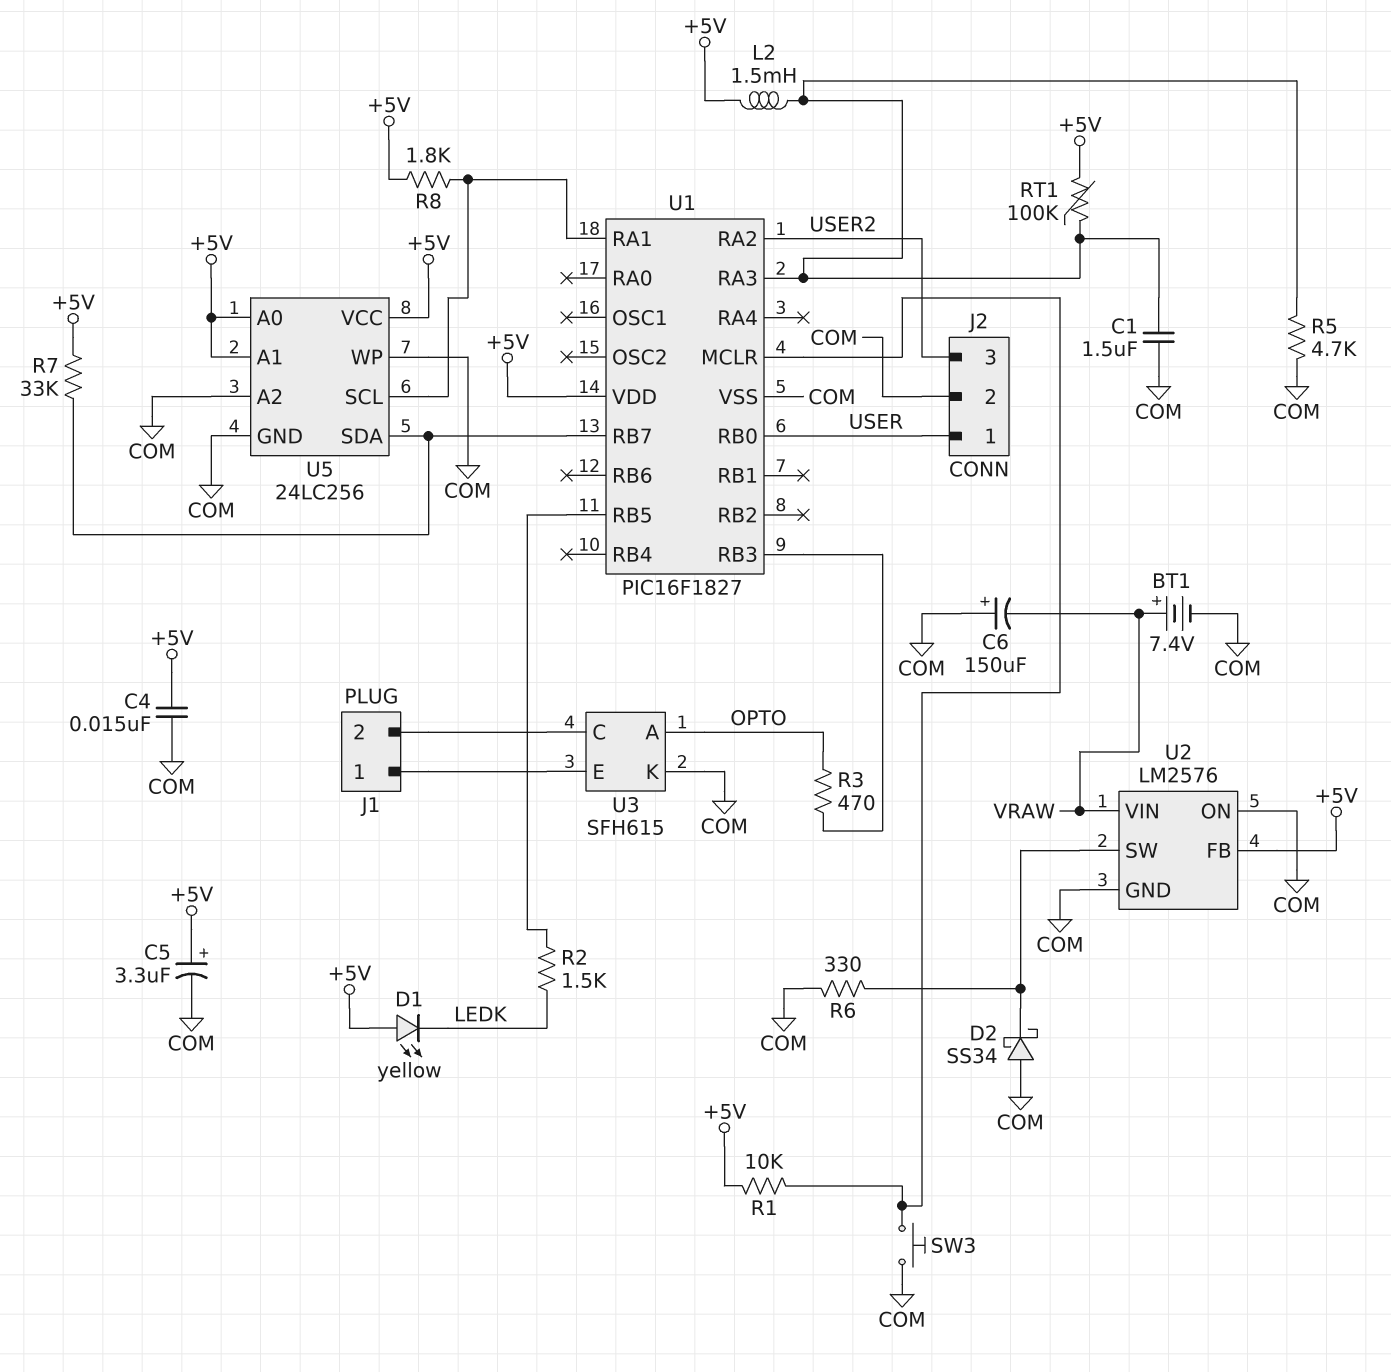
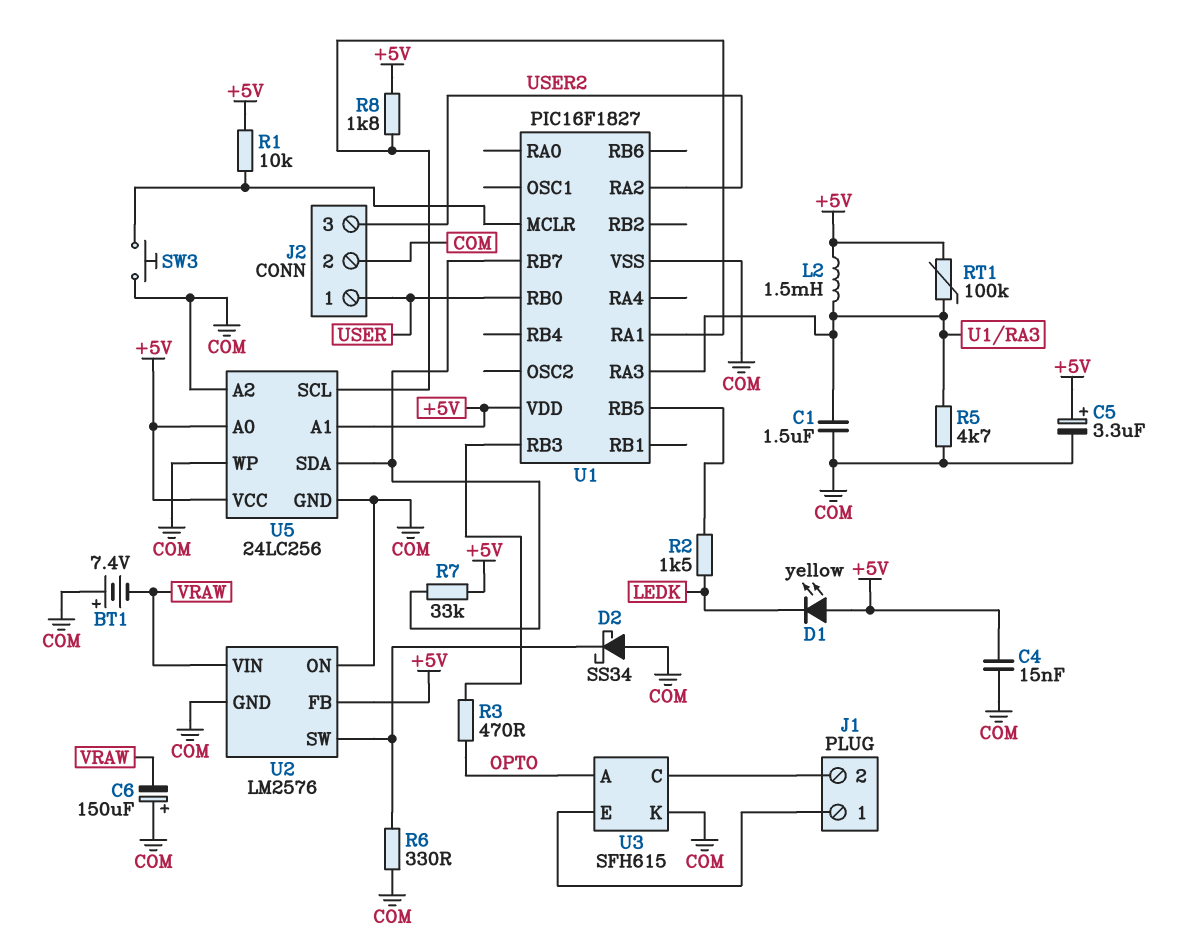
BT1: 7.4V (plus VRAW, minus COM) -> 7.4V (plus COM, minus VRAW)

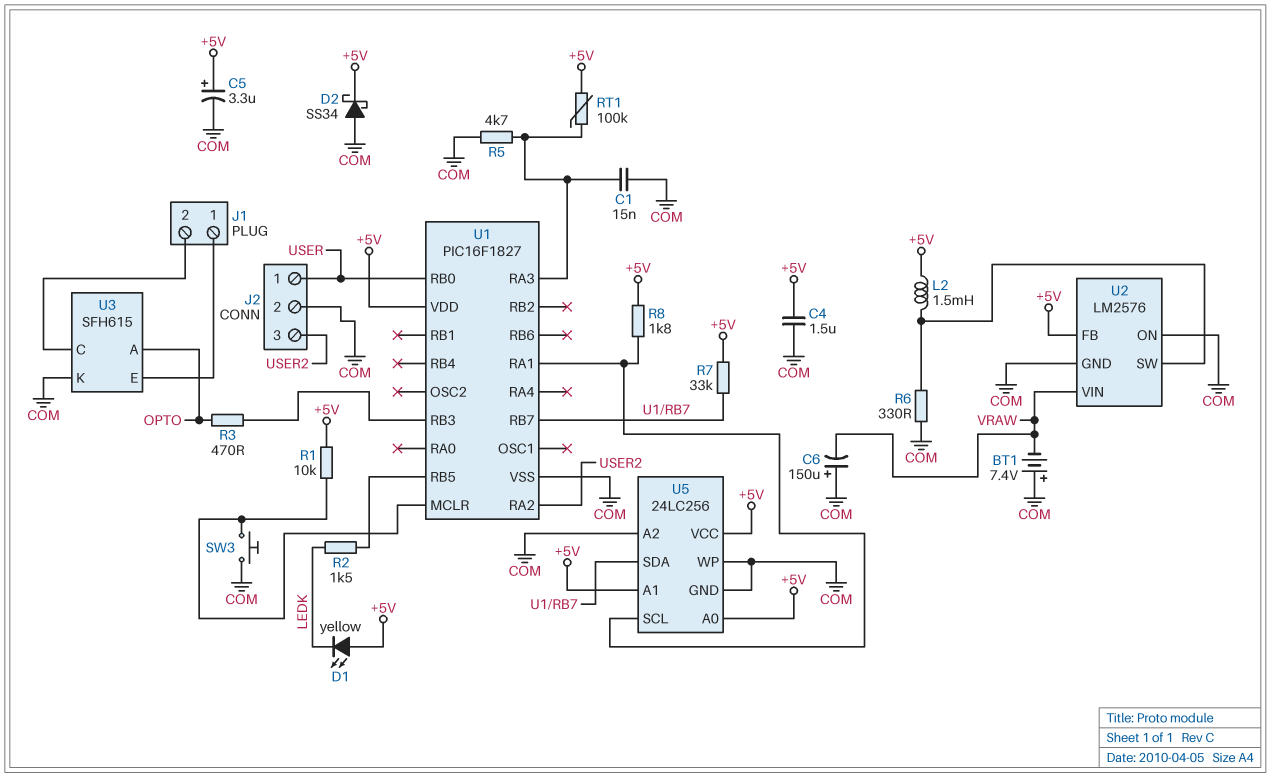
C1: 1.5uF (COM, U1/RA3) -> 15nF (COM, U1/RA3)
C4: 15nF (+5V, COM) -> 1.5uF (+5V, COM)
D2: schottky SS34 (A COM, K U2/SW) -> schottky SS34 (A COM, K +5V)
L2: 1.5mH (+5V, U1/RA3) -> 1.5mH (+5V, U2/SW)

